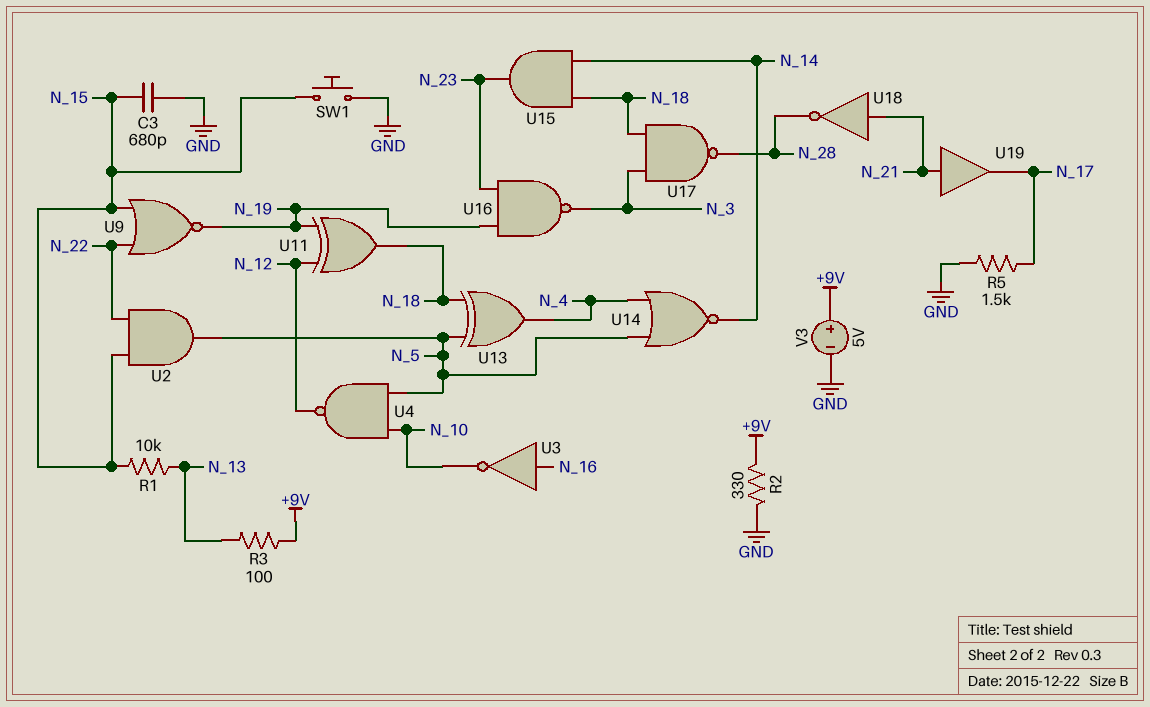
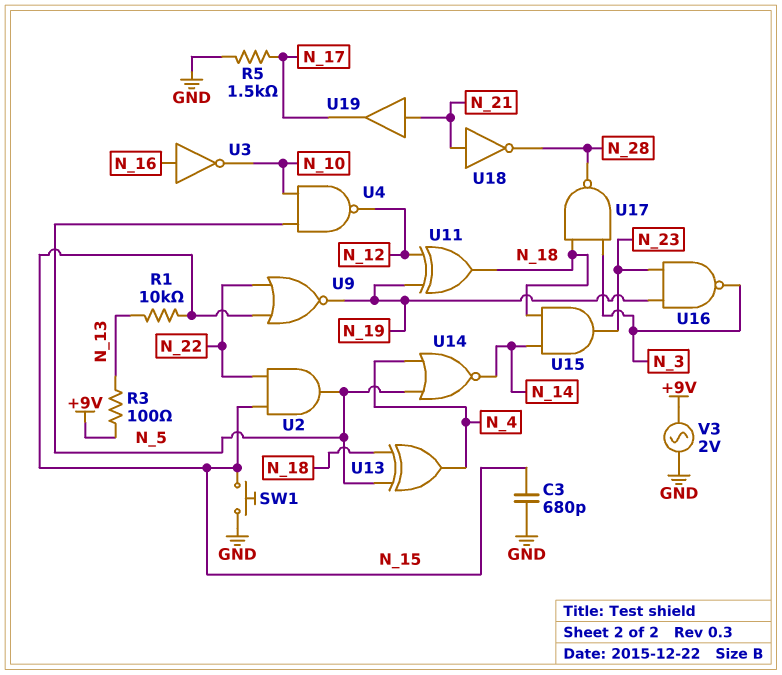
R2: 330 (+9V, GND) -> none
V3: 5V (plus +9V, minus GND) -> AC 2V (+9V, GND)

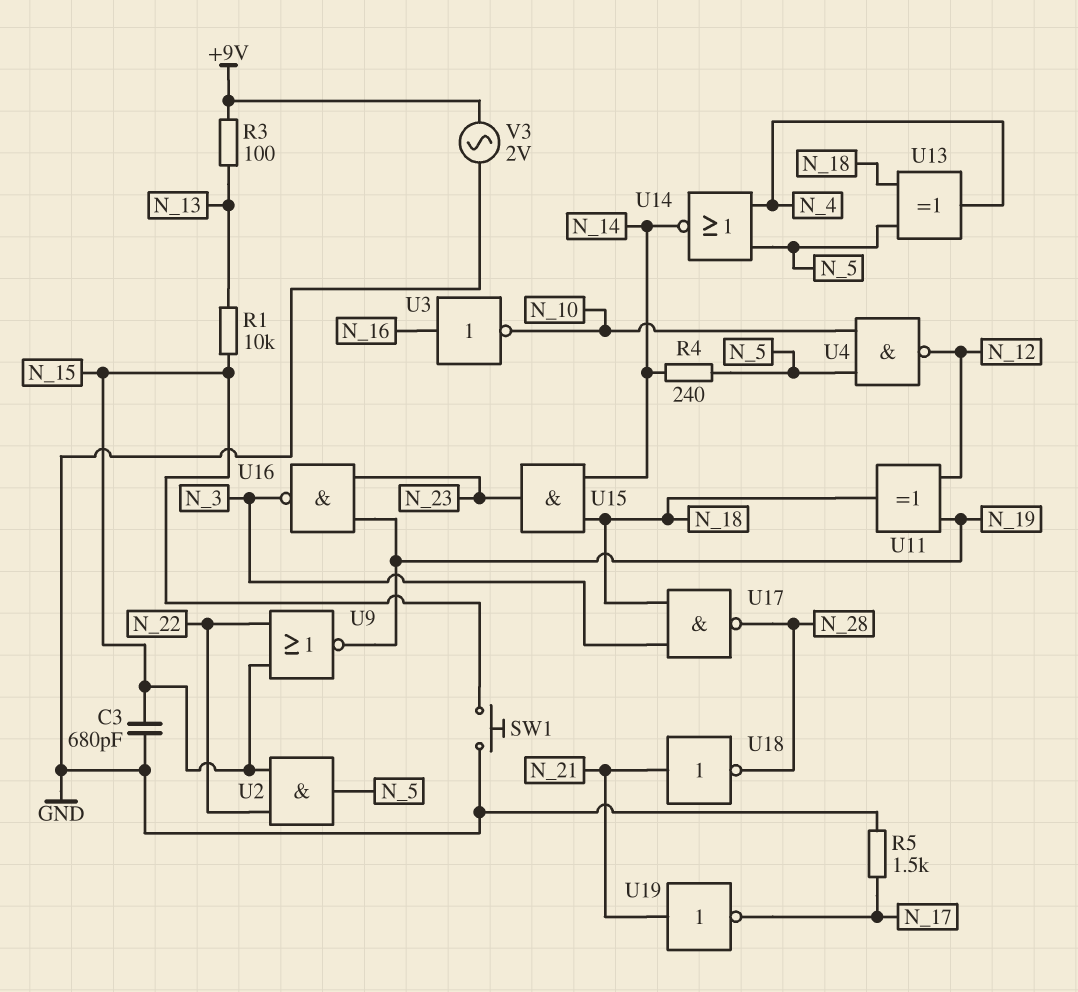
R4: none -> 240 (N_5, N_14)
U19: buffer (in N_21, out N_17) -> NOT (in N_21, out N_17)

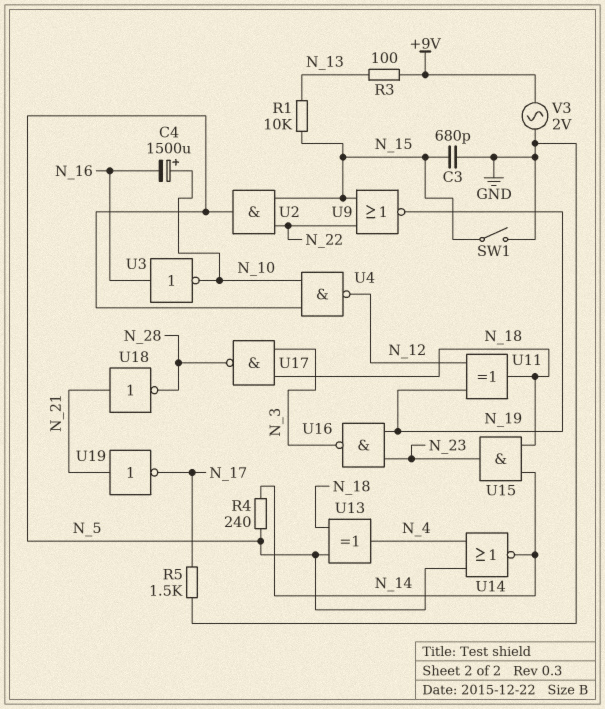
C4: none -> 1500uF (plus N_10, minus N_16)
SW1: button (GND, N_15) -> switch (GND, N_15)

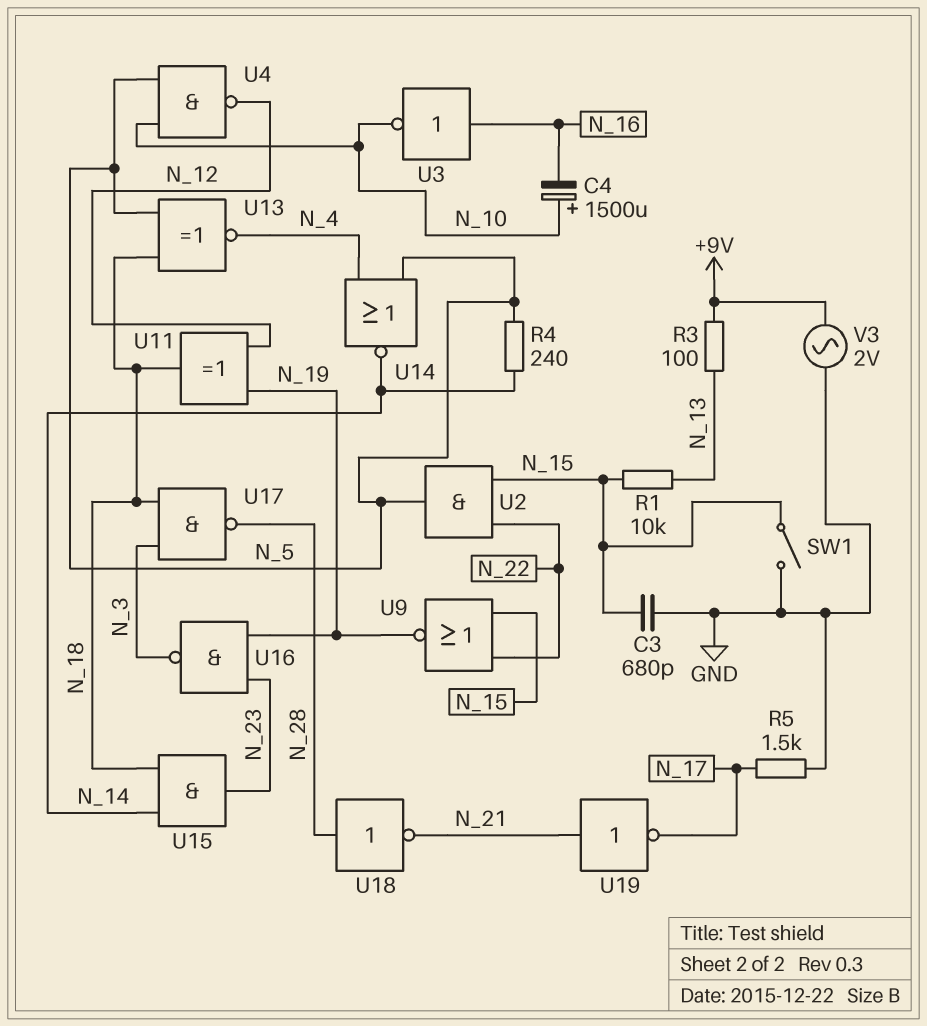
U13: XOR (in N_5, in N_18, out N_4) -> XNOR (in N_5, in N_18, out N_4)
U18: NOT (in N_21, out N_28) -> NOT (in N_28, out N_21)

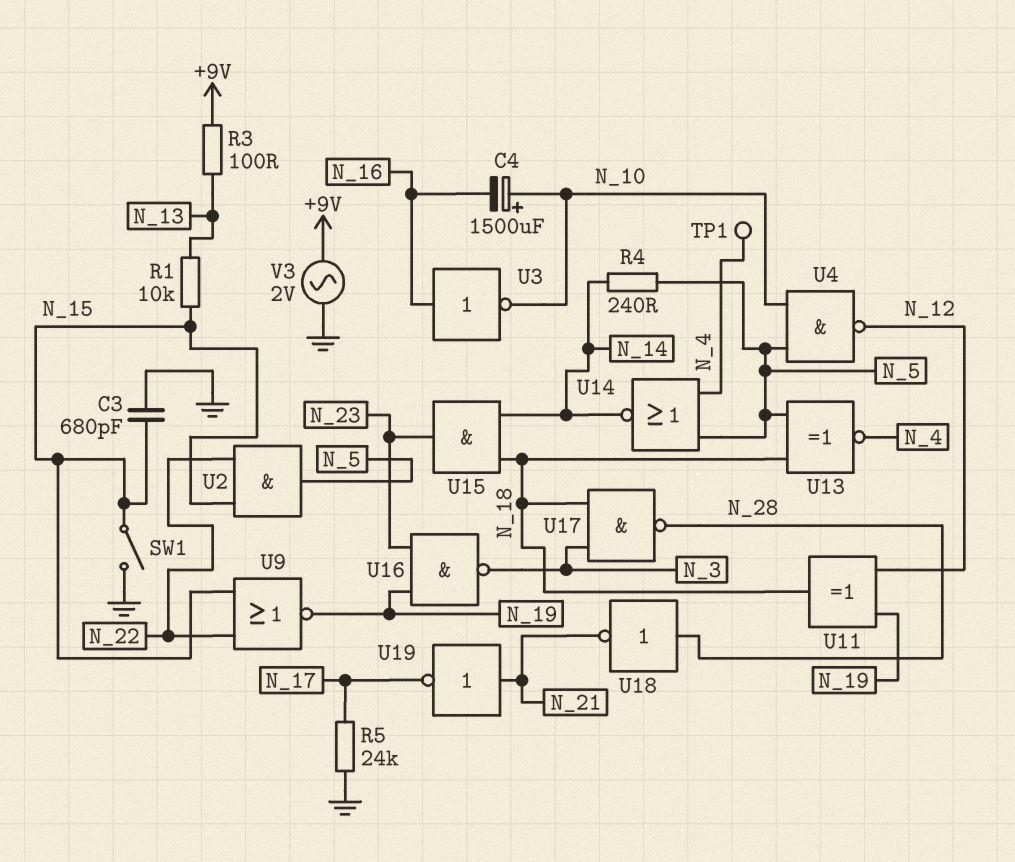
R5: 1.5k (GND, N_17) -> 24k (GND, N_17)
TP1: none -> test point (N_4)

